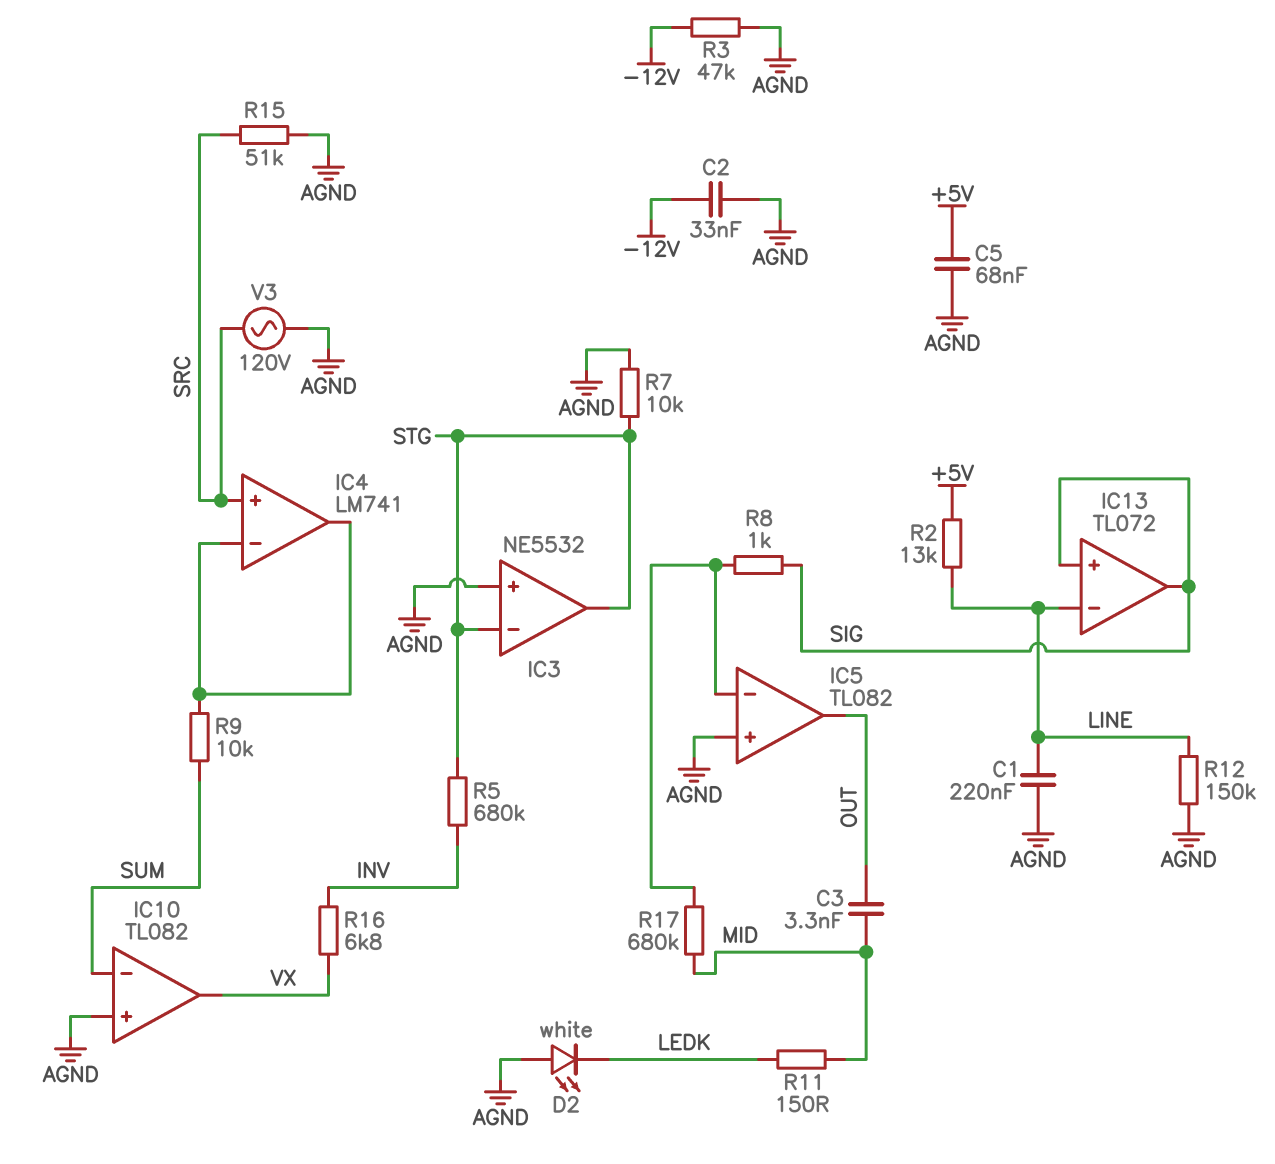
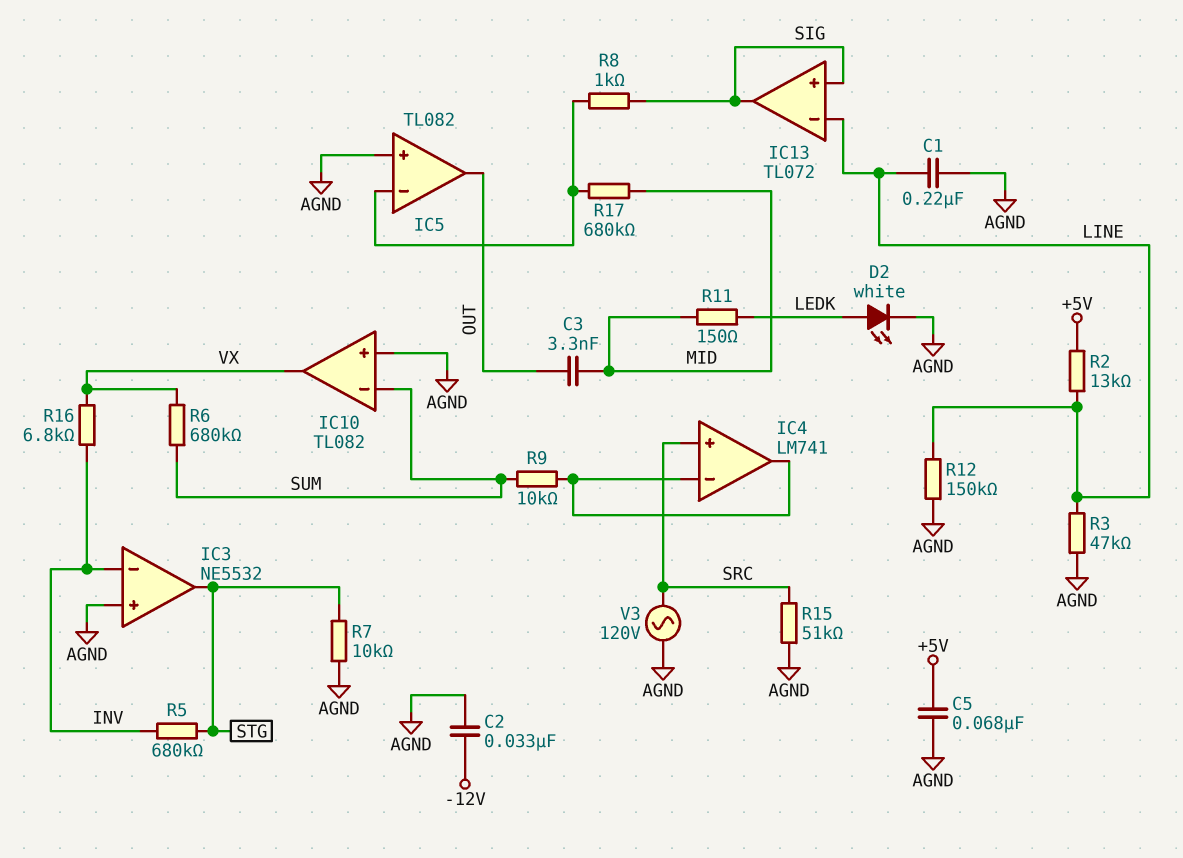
D2: LED white (A AGND, K LEDK) -> LED white (A LEDK, K AGND)
IC3 pin in-: STG -> INV
R3: 47k (-12V, AGND) -> 47k (AGND, LINE)
R6: none -> 680k (SUM, VX)

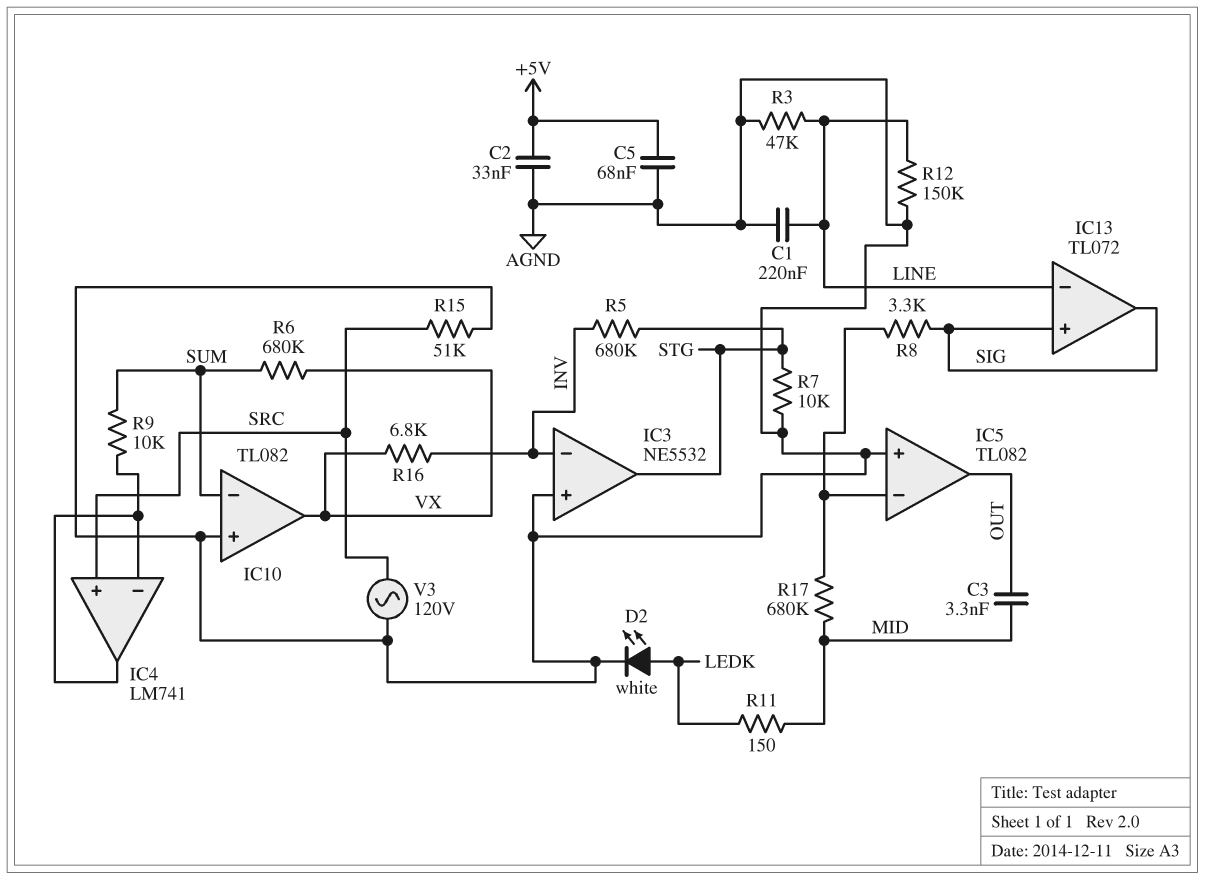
C2: 33nF (-12V, AGND) -> 33nF (+5V, AGND)
R2: 13k (+5V, LINE) -> none
R8: 1k (IC5/in-, SIG) -> 3.3k (IC5/in-, SIG)

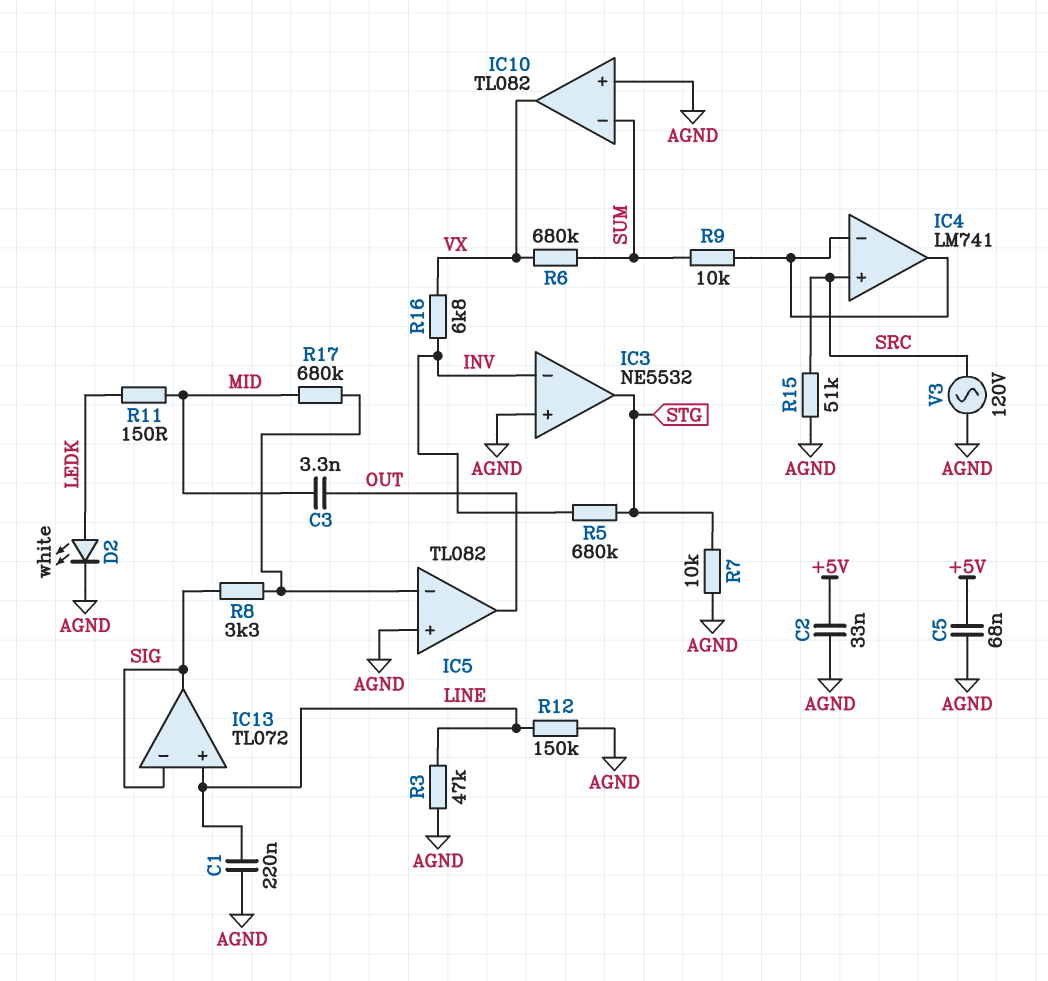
IC13 pin in+: SIG -> LINE
IC13 pin in-: LINE -> SIG

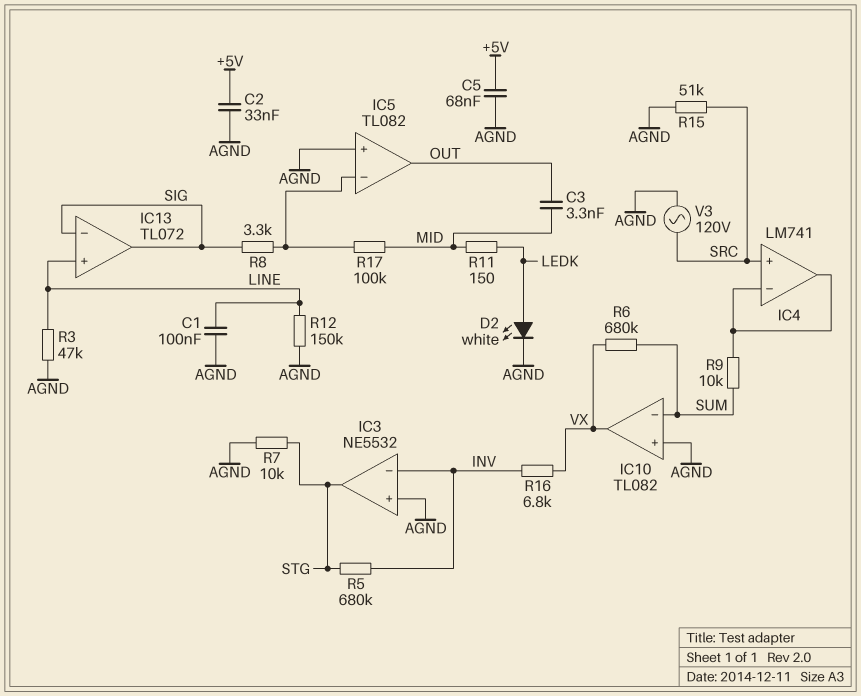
C1: 220nF (AGND, LINE) -> 100nF (AGND, LINE)
R17: 680k (IC5/in-, MID) -> 100k (IC5/in-, MID)

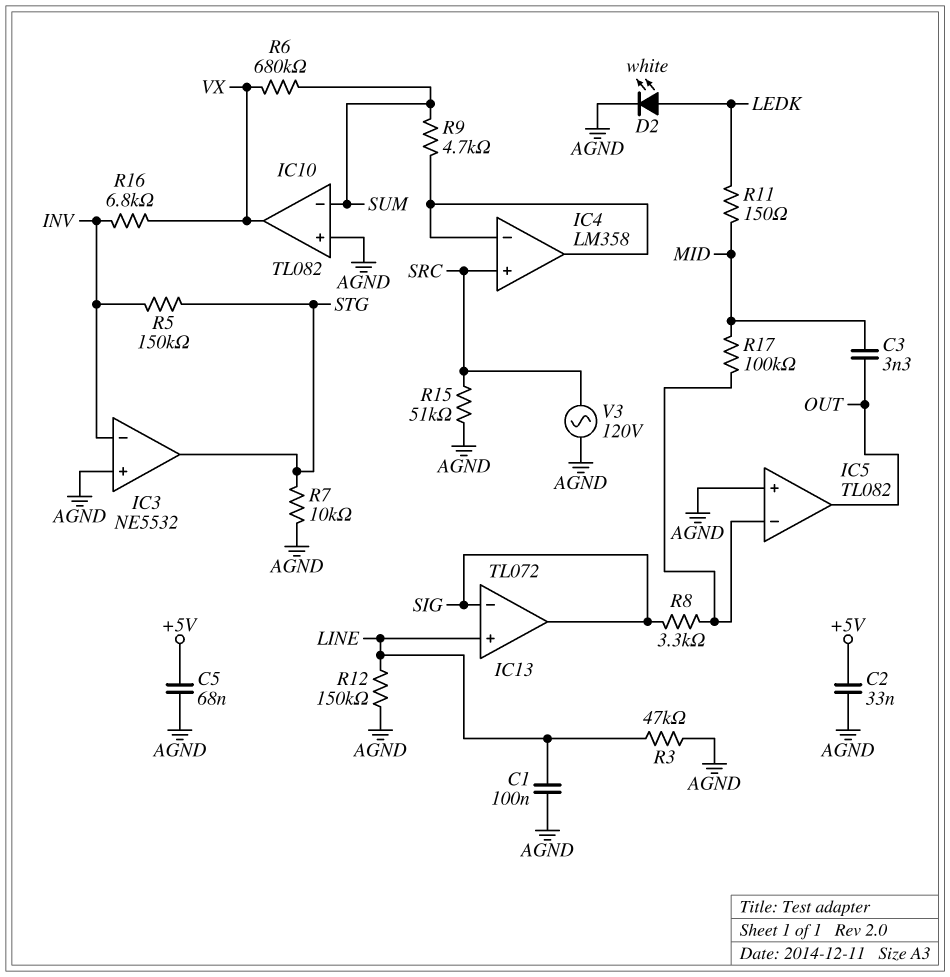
IC4: LM741 -> LM358
R5: 680k (INV, STG) -> 150k (INV, STG)
R9: 10k (IC4/in-, SUM) -> 4.7k (IC4/in-, SUM)

